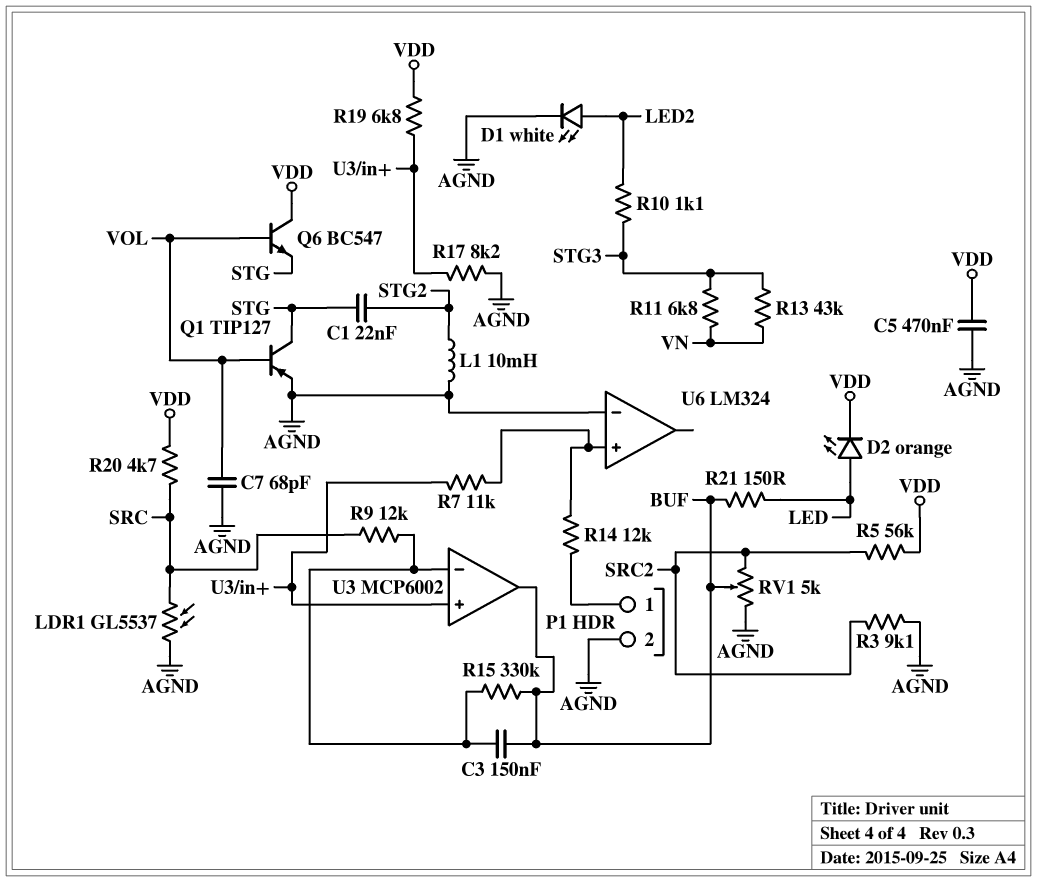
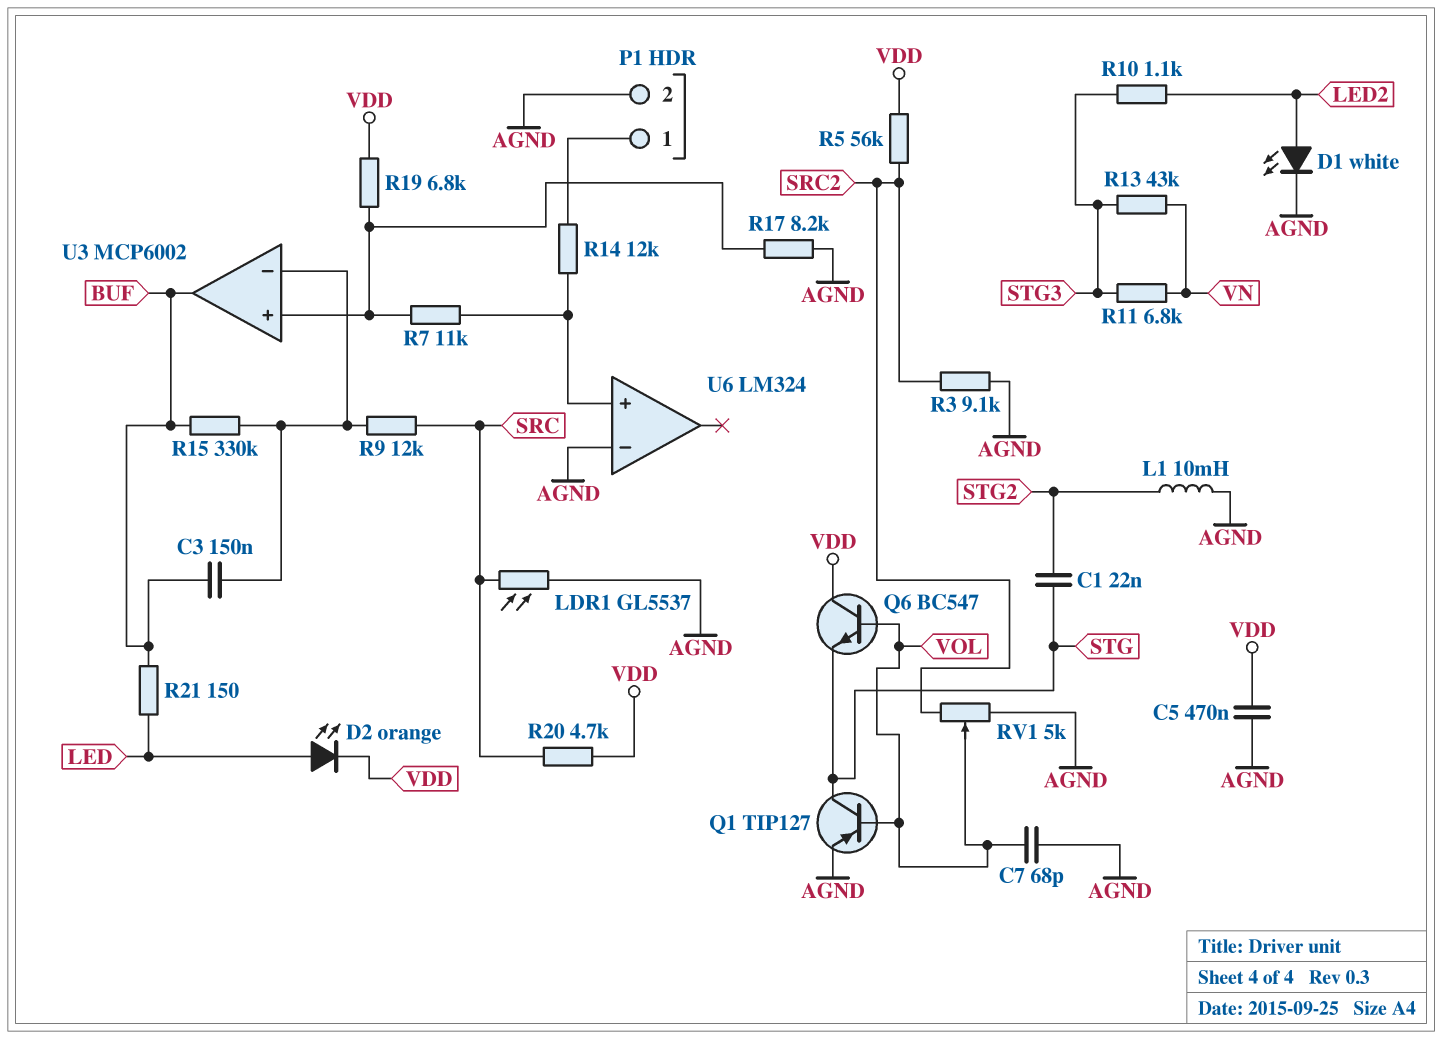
RV1: 5k (AGND, SRC2, wiper BUF) -> 5k (AGND, SRC2, wiper VOL)

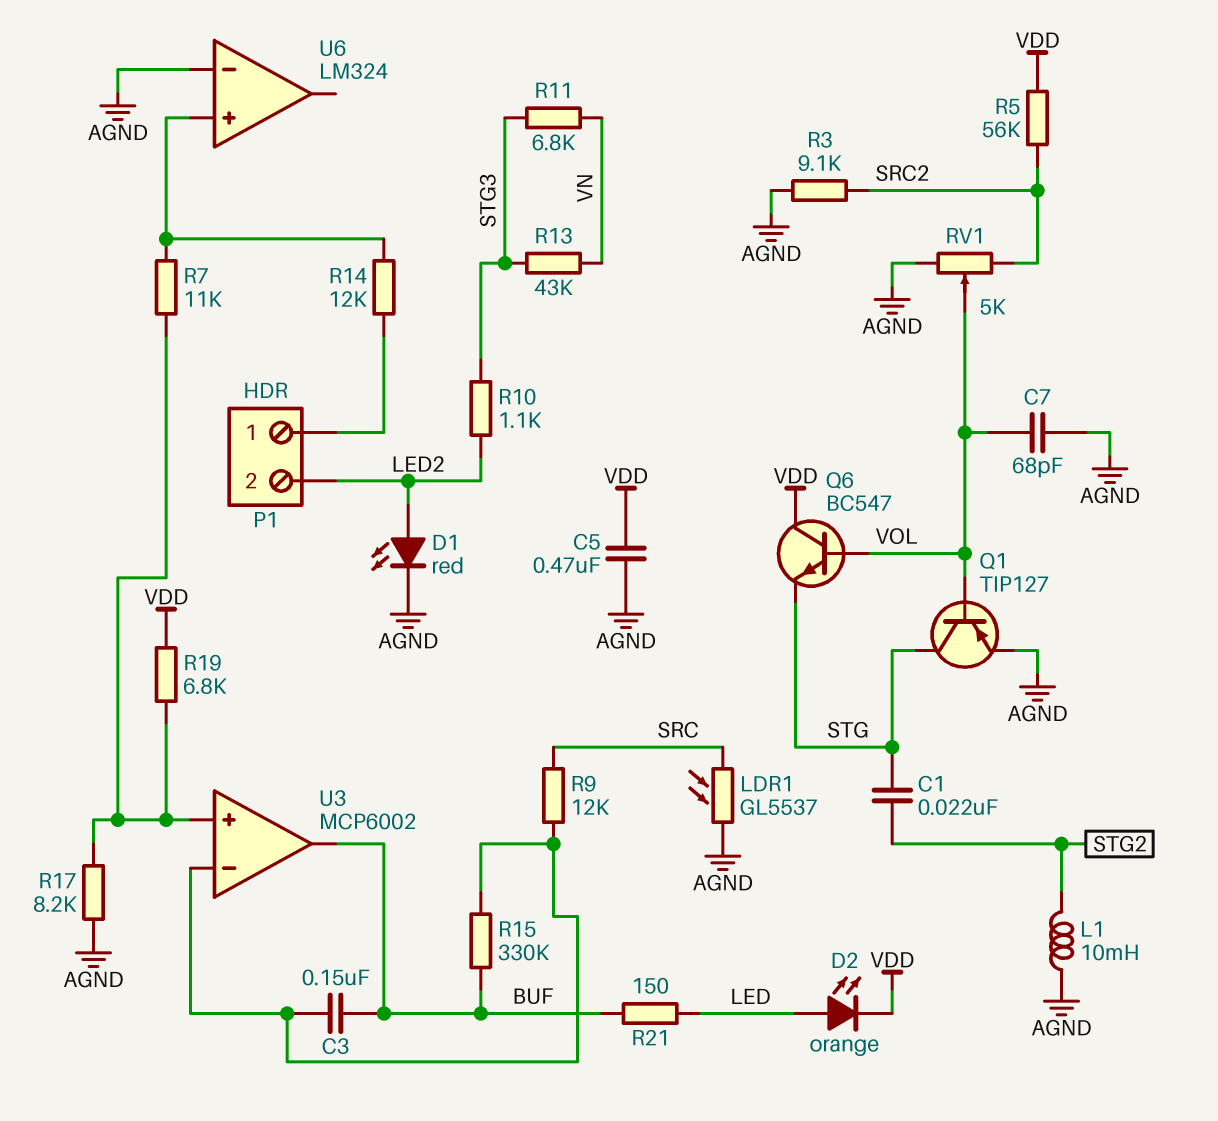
D1: LED white (A LED2, K AGND) -> LED red (A LED2, K AGND)
P1 pin 2: AGND -> LED2
R20: 4.7k (SRC, VDD) -> none

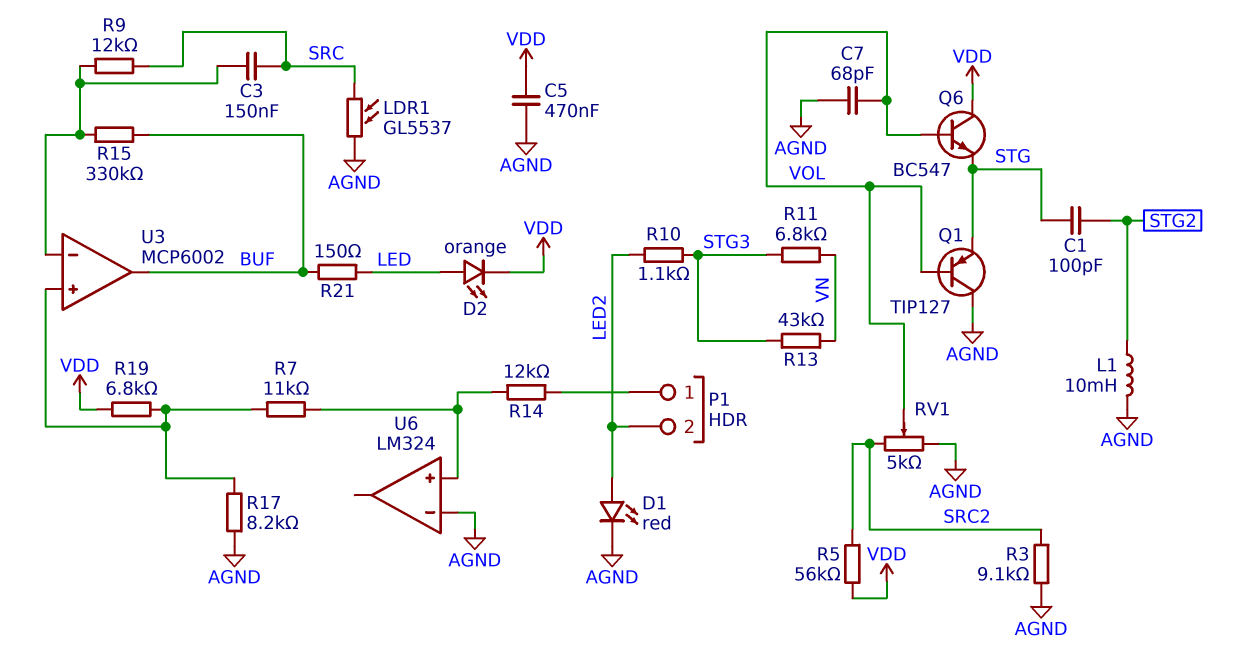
C1: 22nF (STG, STG2) -> 100pF (STG, STG2)
C3: 150nF (BUF, U3/in-) -> 150nF (SRC, U3/in-)
Q1: PNP TIP127 (B VOL, C STG, E AGND) -> PNP TIP127 (B VOL, C AGND, E STG)

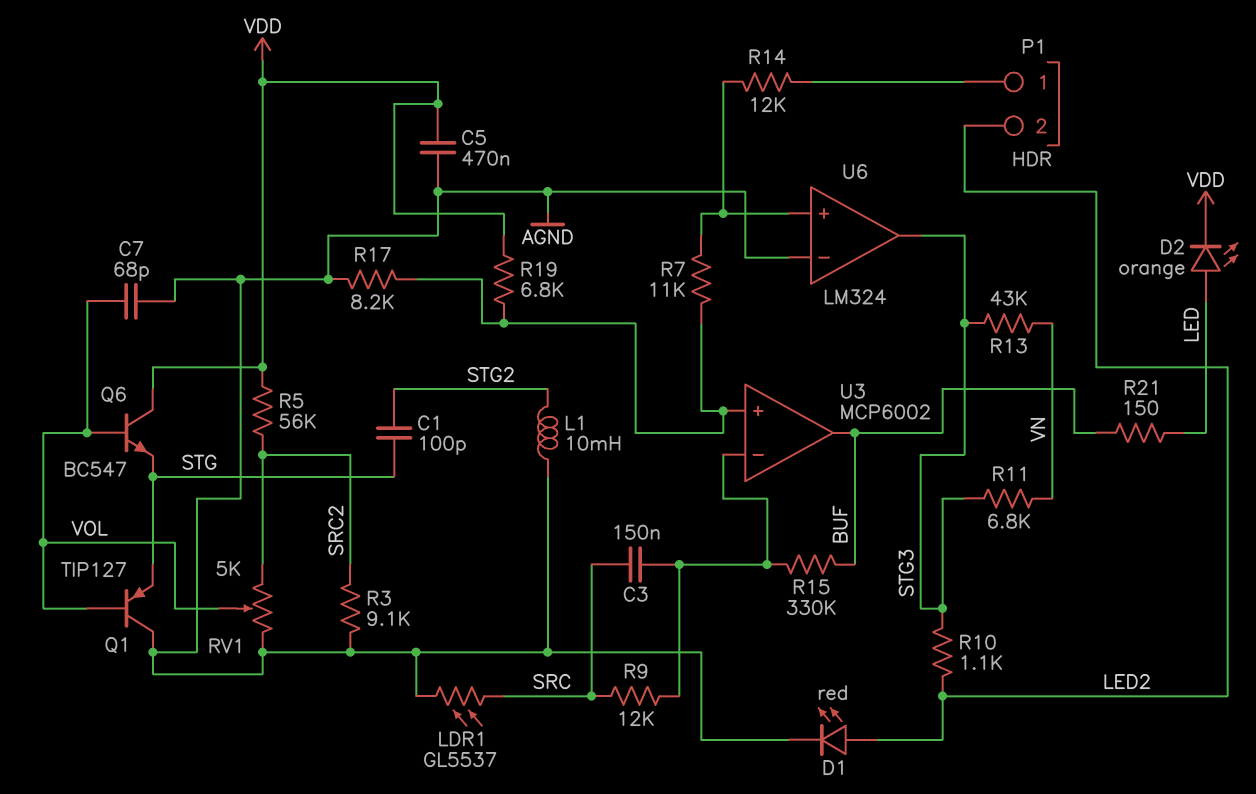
U6 pin out: none -> STG3

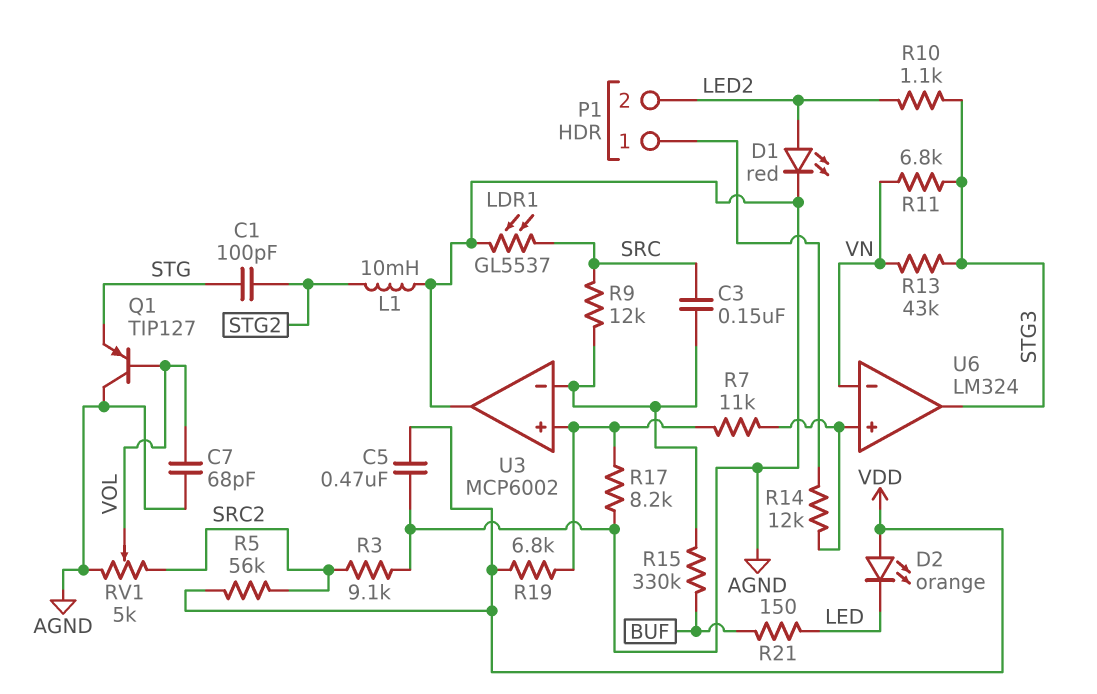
D2: LED orange (A LED, K VDD) -> LED orange (A VDD, K LED)
Q6: NPN BC547 (B VOL, C VDD, E STG) -> none
U3 pin out: BUF -> AGND
U6 pin in-: AGND -> VN

